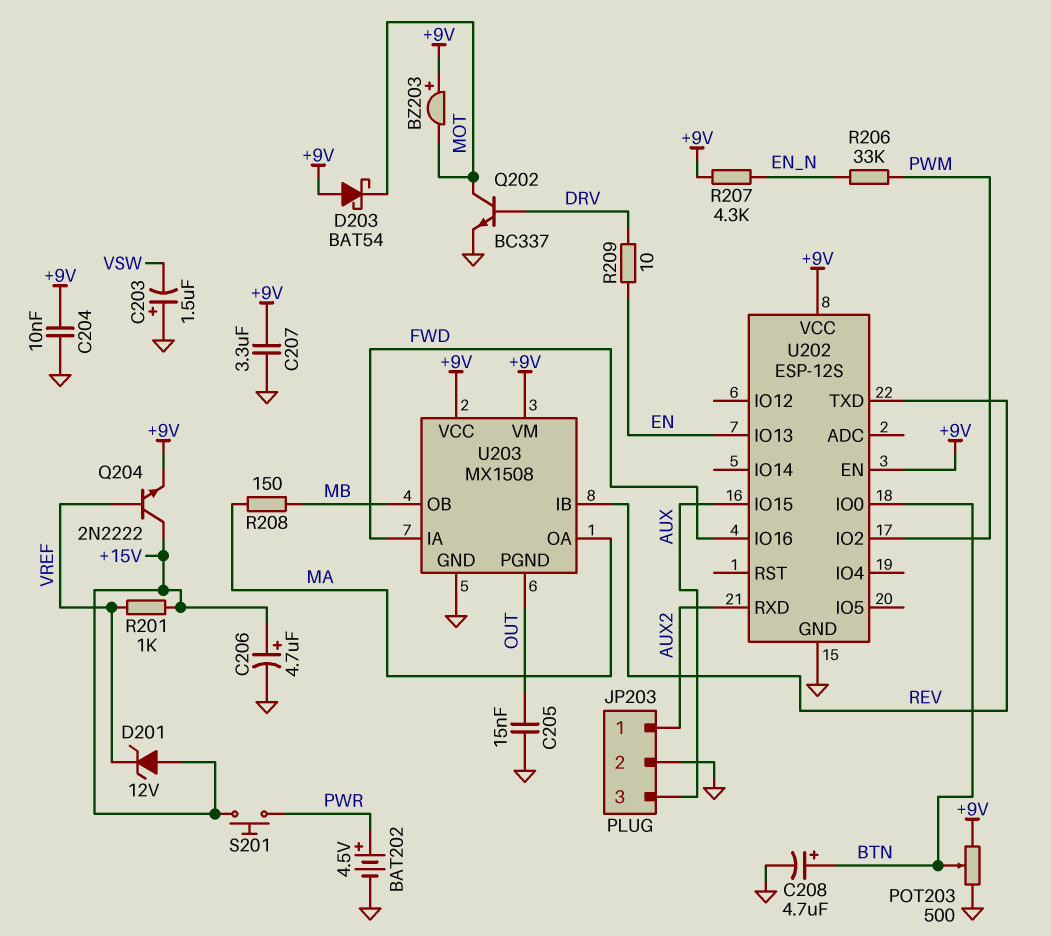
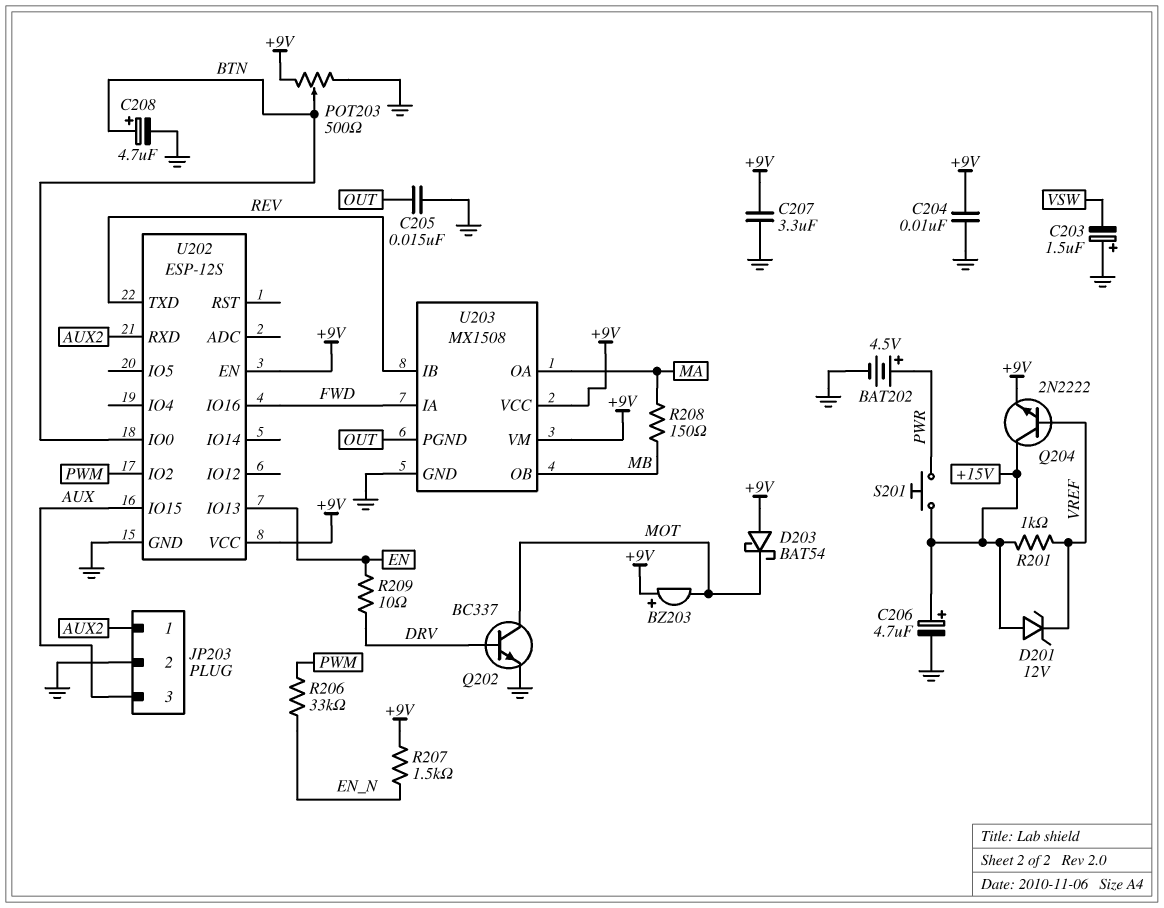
R207: 4.3k (+9V, EN_N) -> 1.5k (+9V, EN_N)

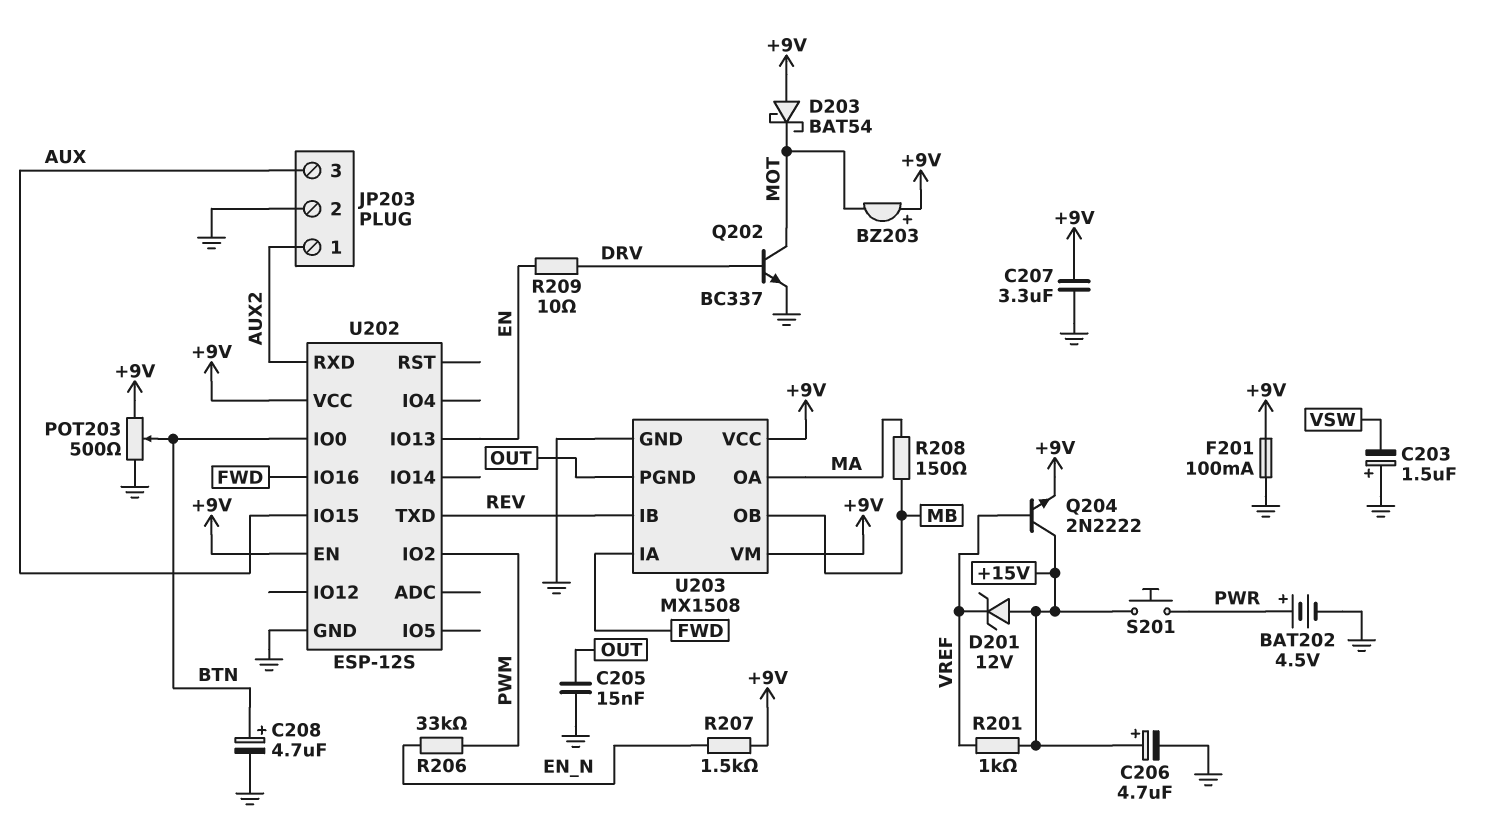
C204: 10nF (+9V, GND) -> none
F201: none -> 100mA (+9V, GND)

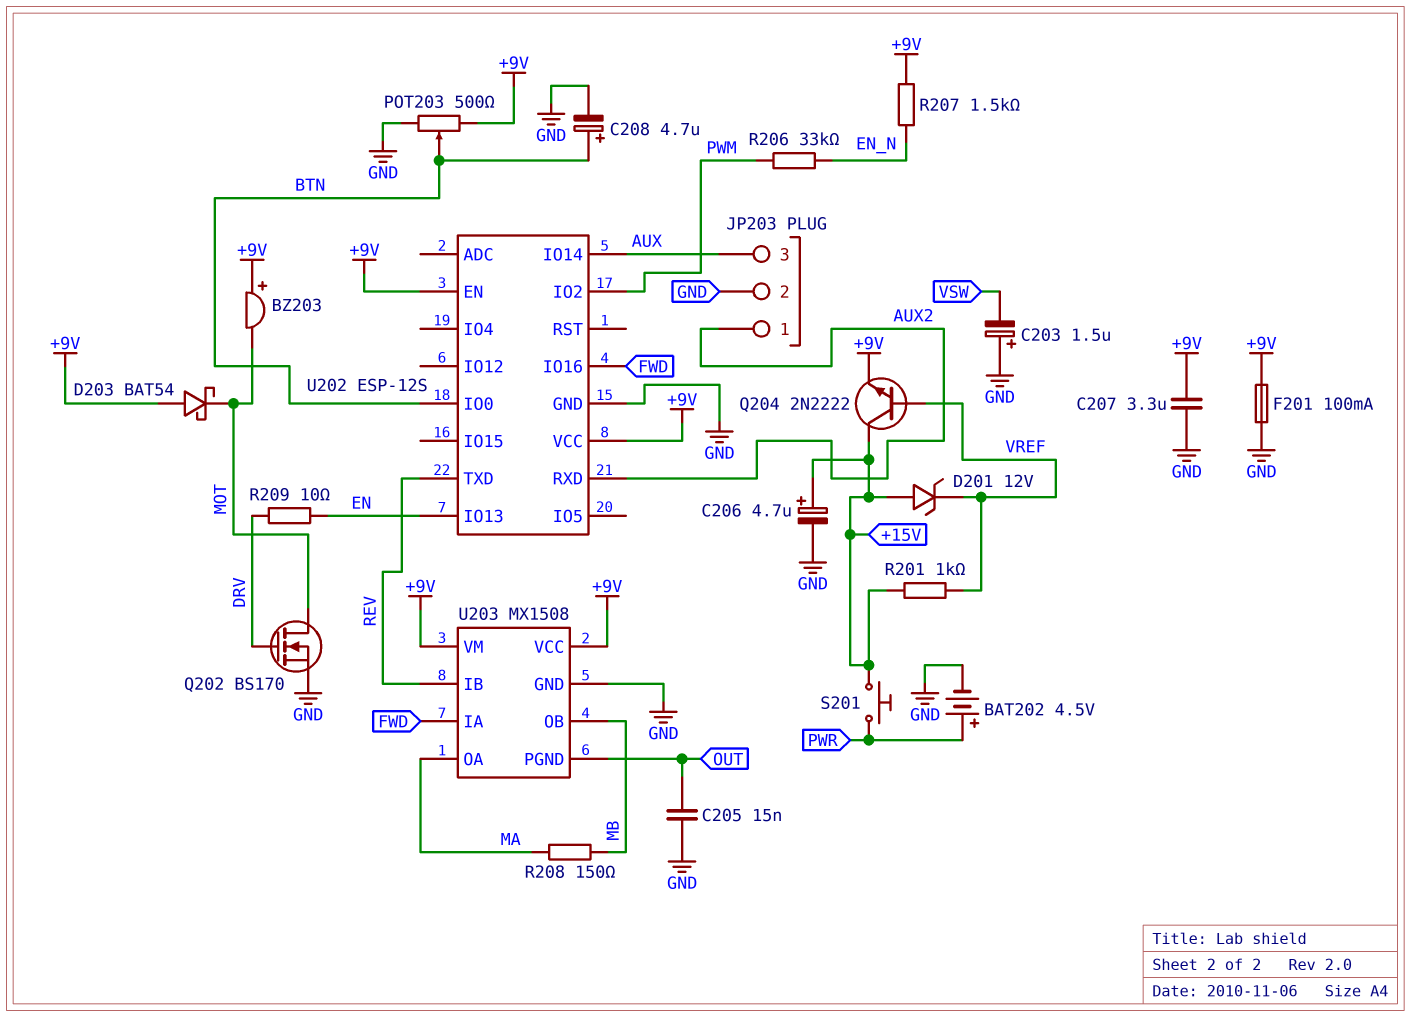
Q202: NPN BC337 (B DRV, C MOT, E GND) -> NMOS BS170 (G DRV, D MOT, S GND)
U202 pin IO14: none -> AUX
U202 pin IO15: AUX -> none

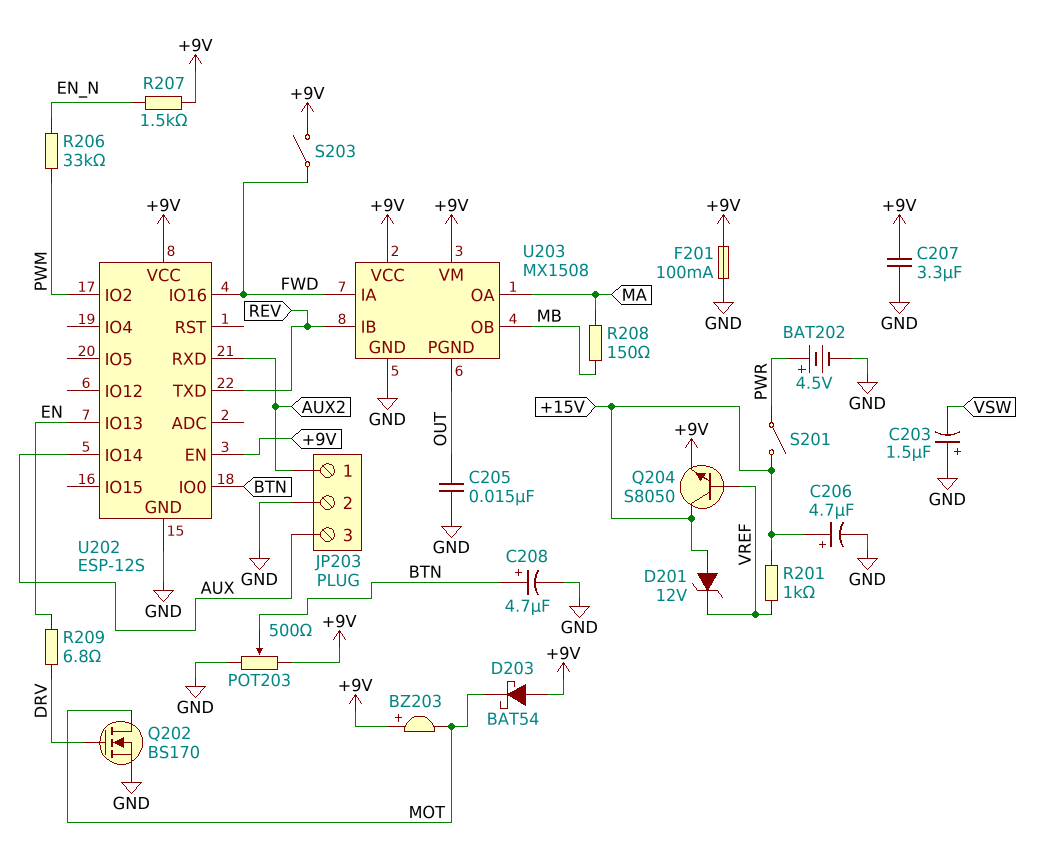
Q204: NPN 2N2222 (B VREF, C +15V, E +9V) -> NPN S8050 (B VREF, C +15V, E +9V)
R209: 10 (DRV, EN) -> 6.8 (DRV, EN)
S201: button (+15V, PWR) -> switch (+15V, PWR)
S203: none -> switch (+9V, FWD)

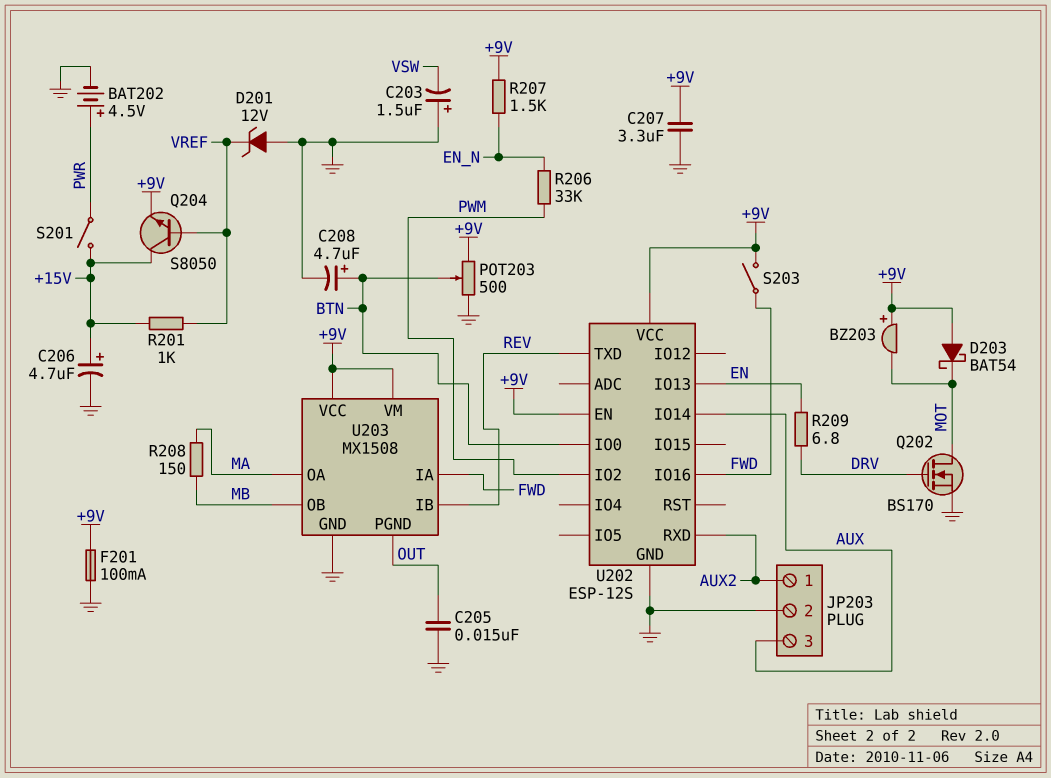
D201: zener 12V (A +15V, K VREF) -> zener 12V (A GND, K VREF)

